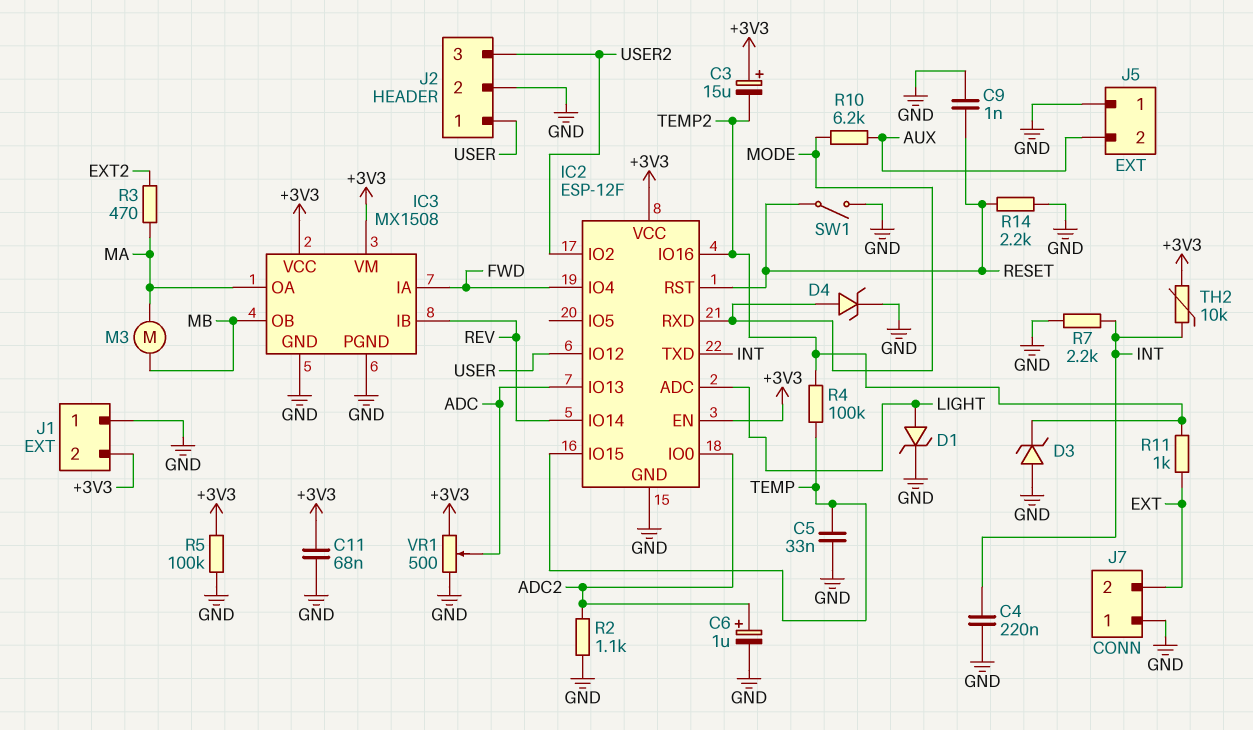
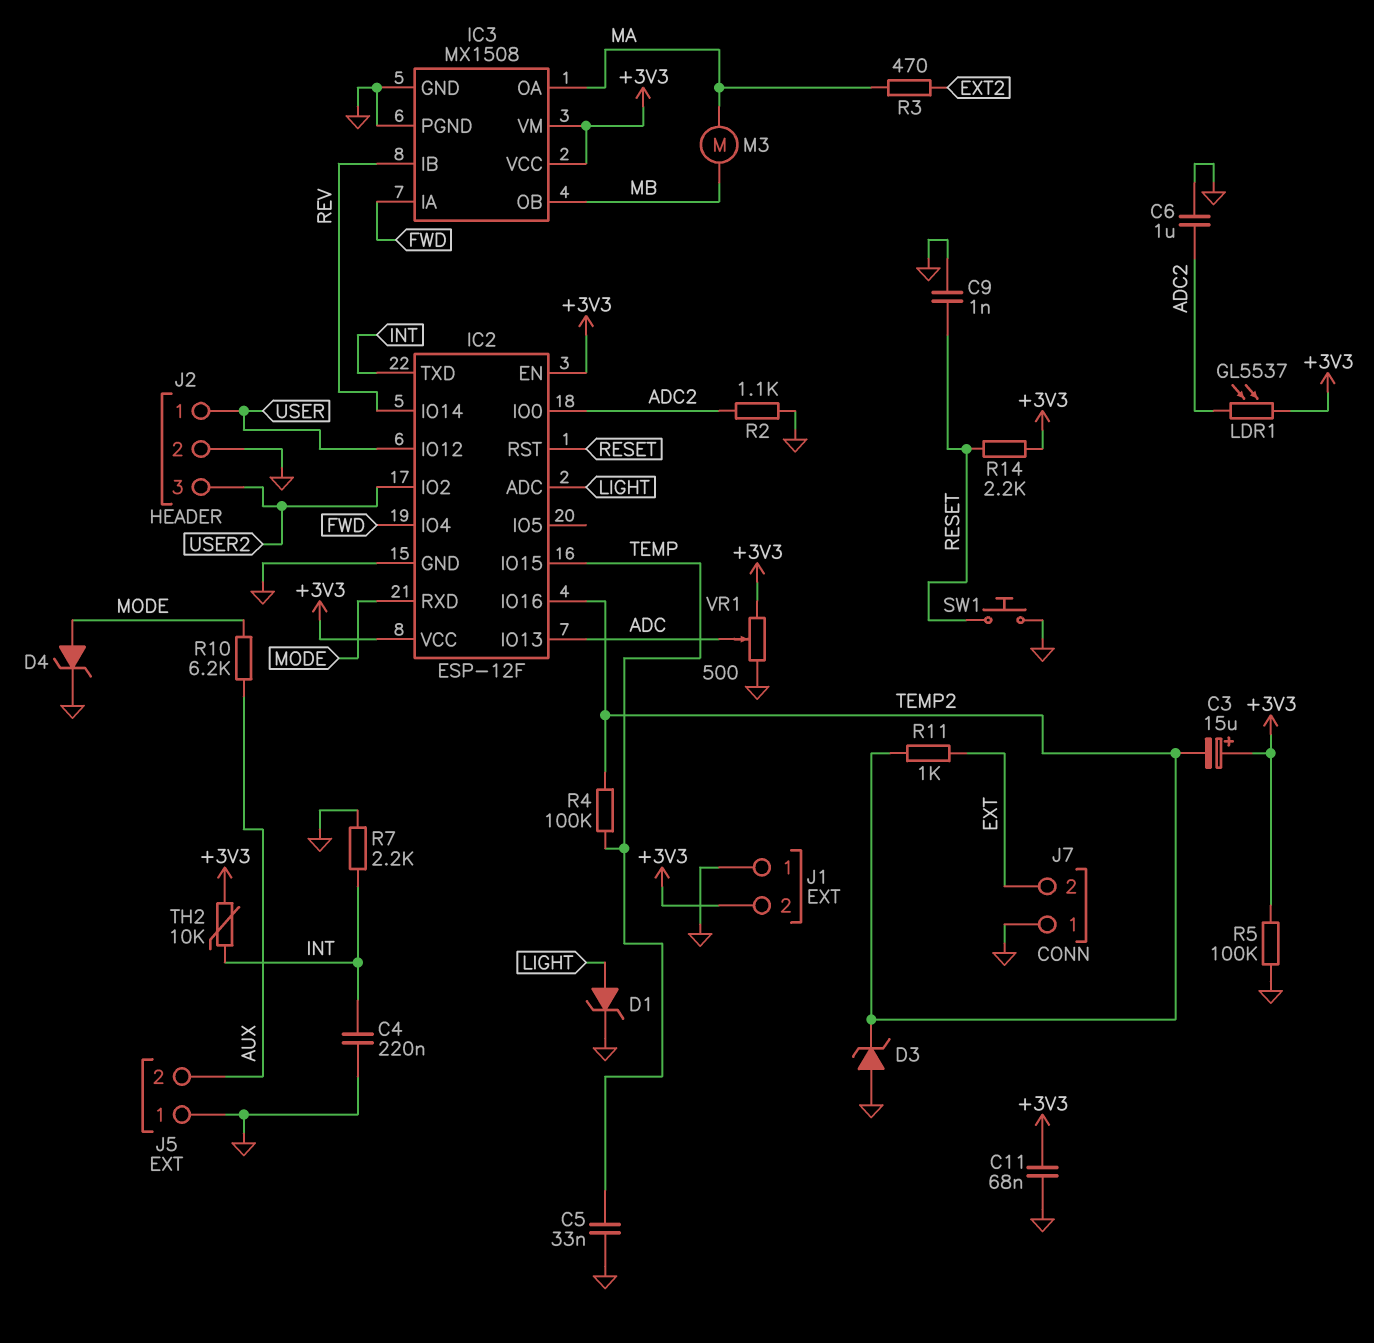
C6: 1uF (plus ADC2, minus GND) -> 1uF (ADC2, GND)
LDR1: none -> GL5537 (+3V3, ADC2)
R14: 2.2k (GND, RESET) -> 2.2k (+3V3, RESET)
SW1: switch (GND, RESET) -> button (GND, RESET)

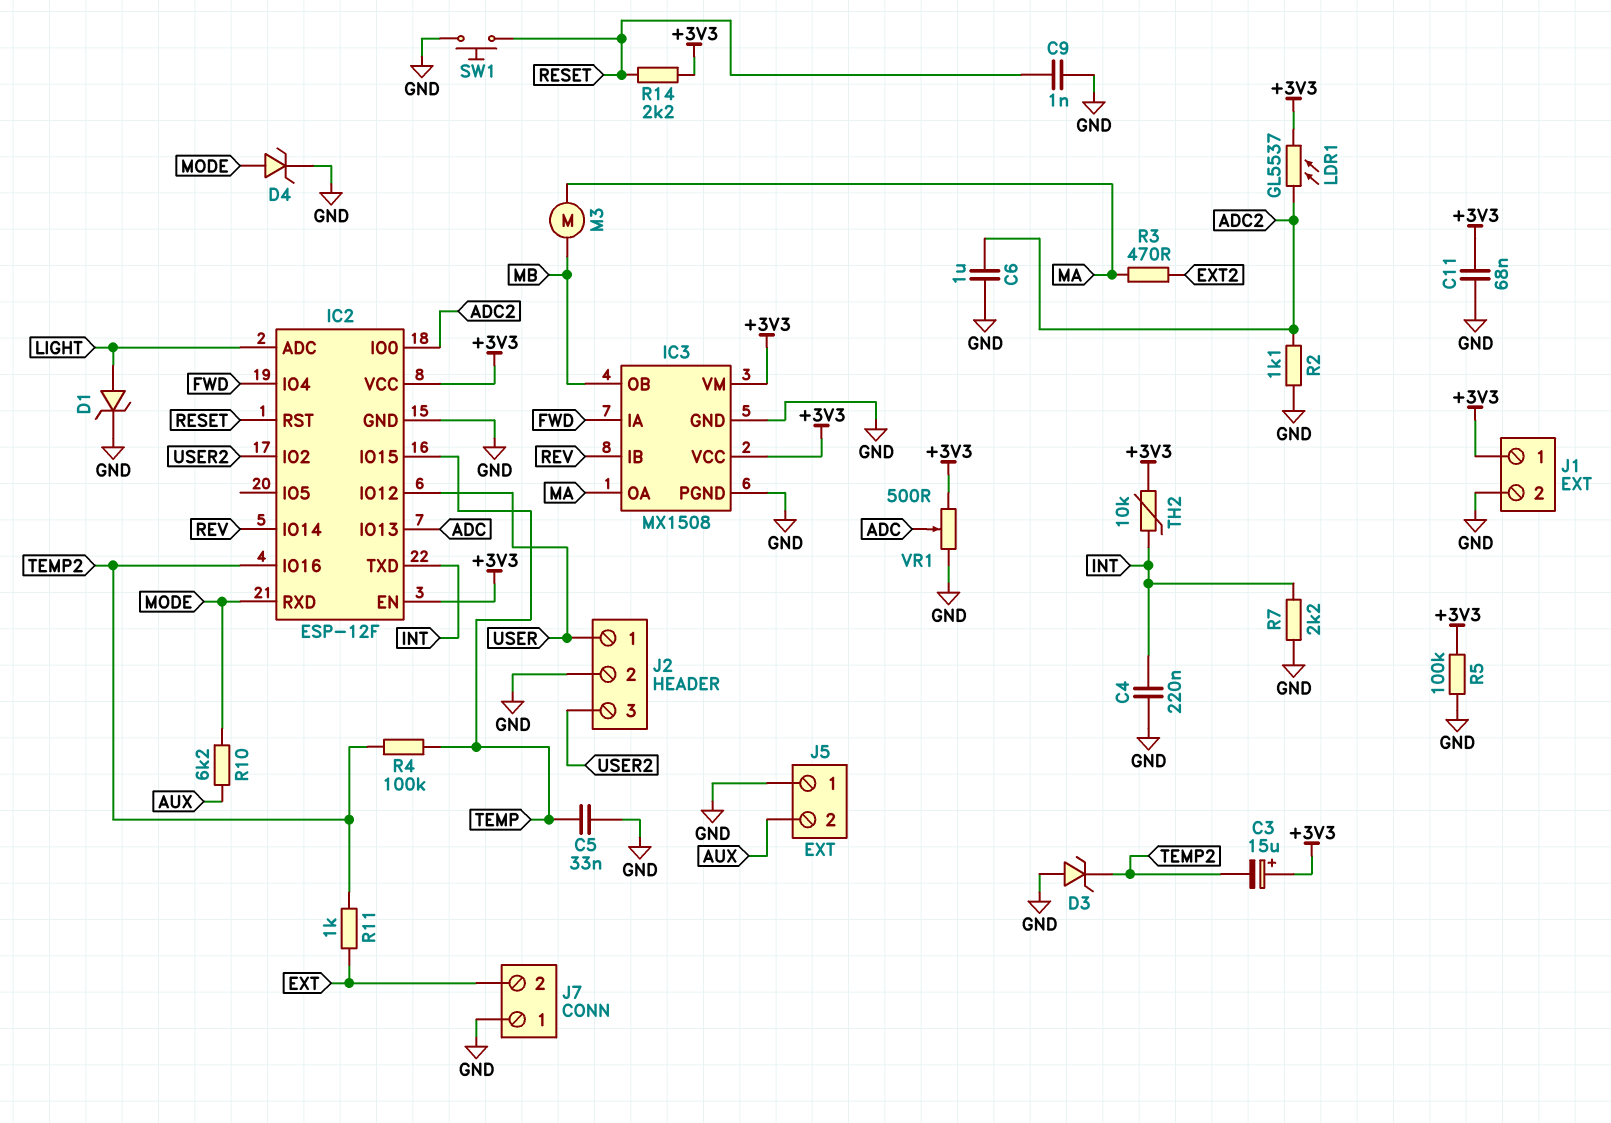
J1 pin 1: GND -> +3V3
J1 pin 2: +3V3 -> GND

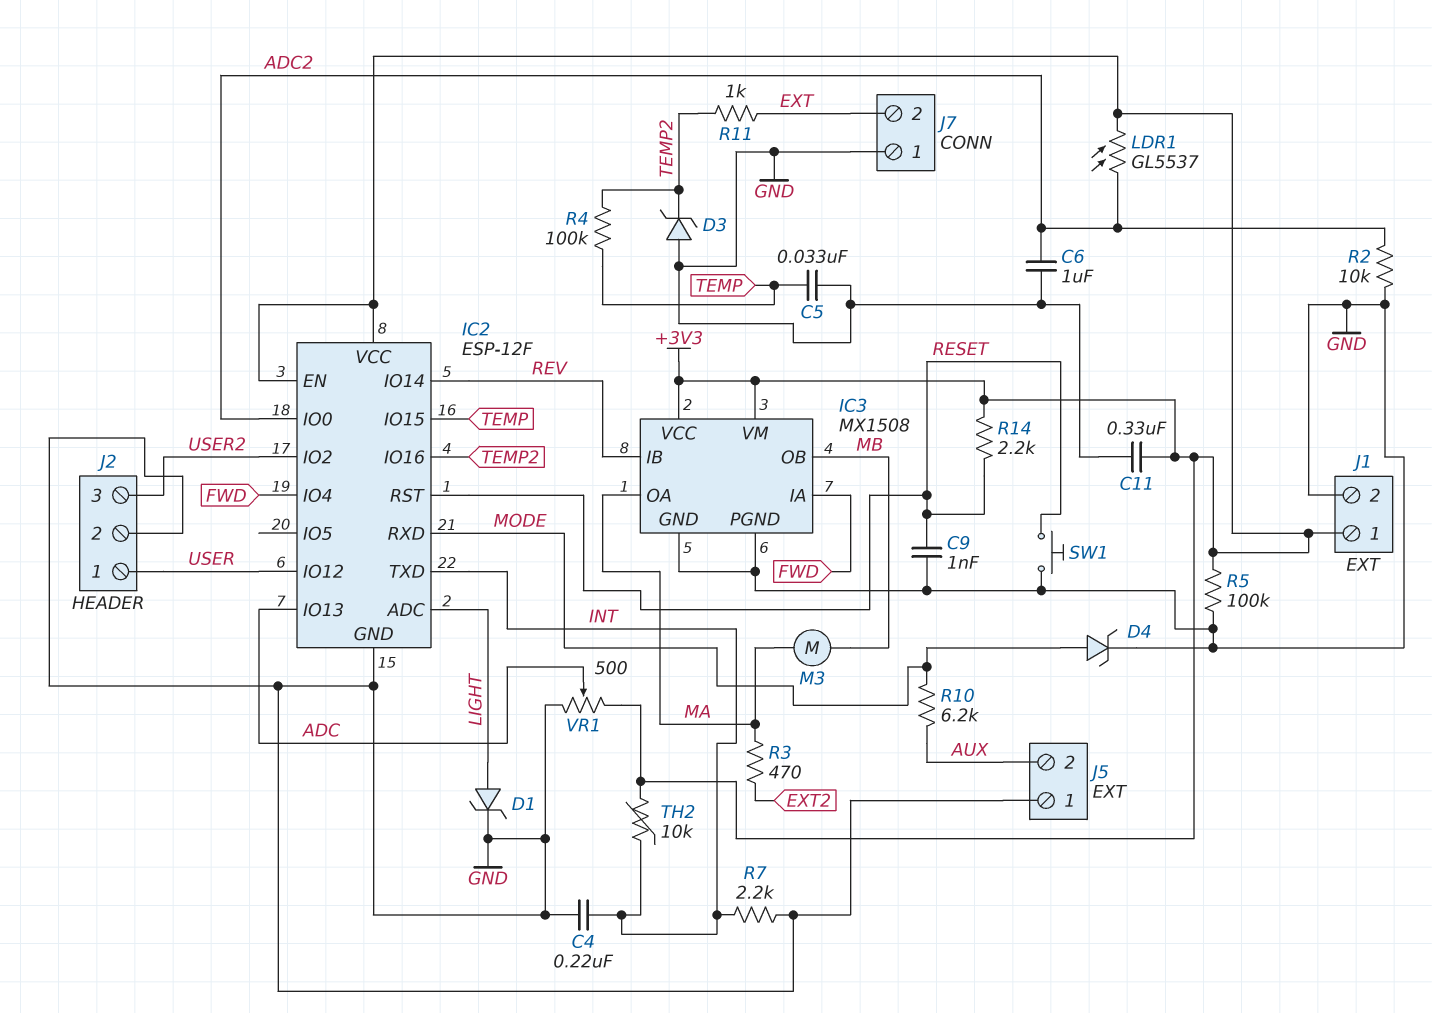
C3: 15uF (plus +3V3, minus TEMP2) -> none
C11: 68nF (+3V3, GND) -> 330nF (+3V3, GND)
R2: 1.1k (ADC2, GND) -> 10k (ADC2, GND)

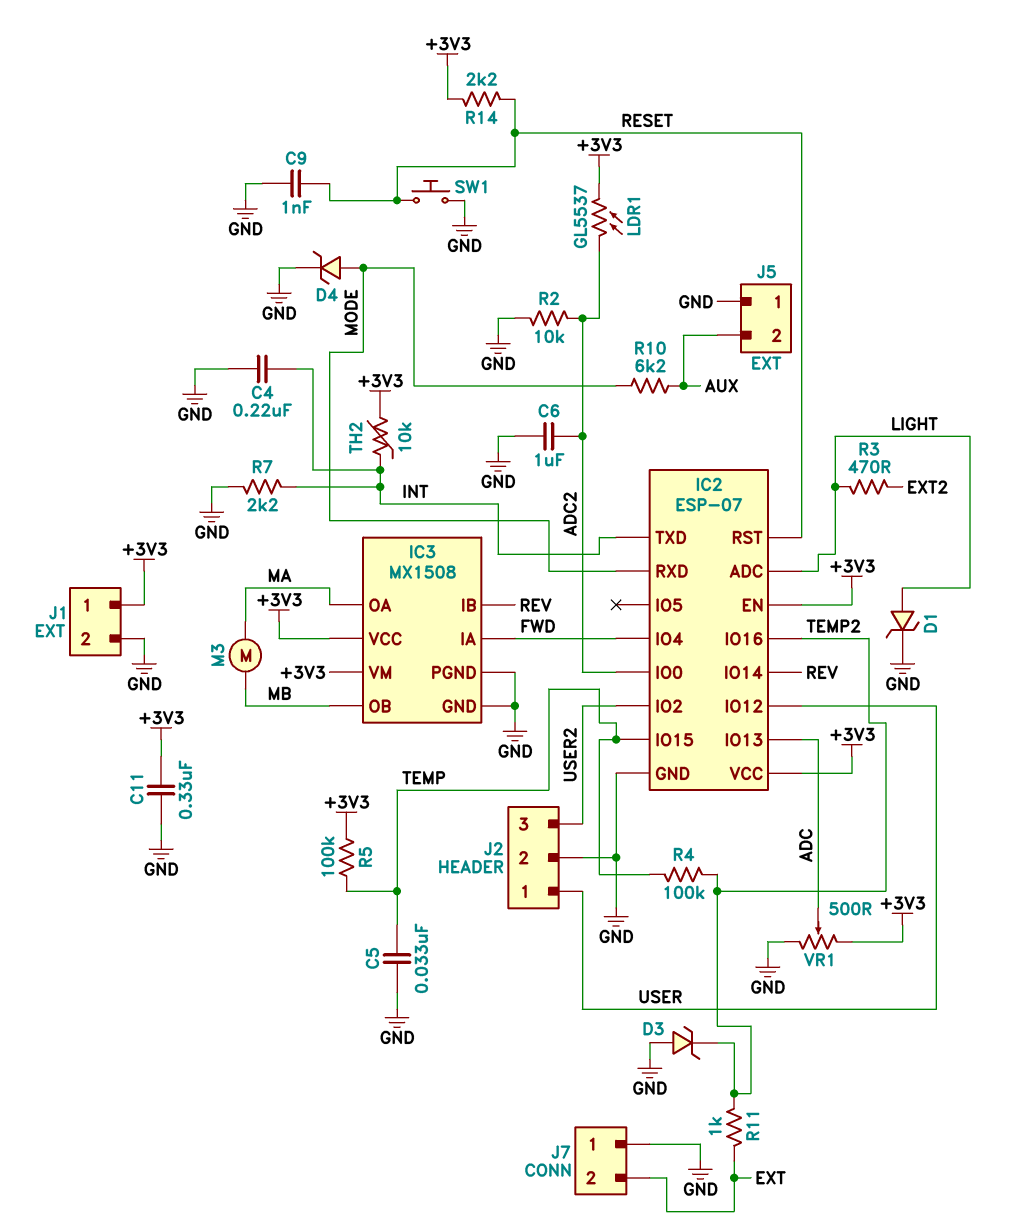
IC2: ESP-12F -> ESP-07
R3: 470 (EXT2, MA) -> 470 (EXT2, LIGHT)
R5: 100k (+3V3, GND) -> 100k (+3V3, TEMP)

